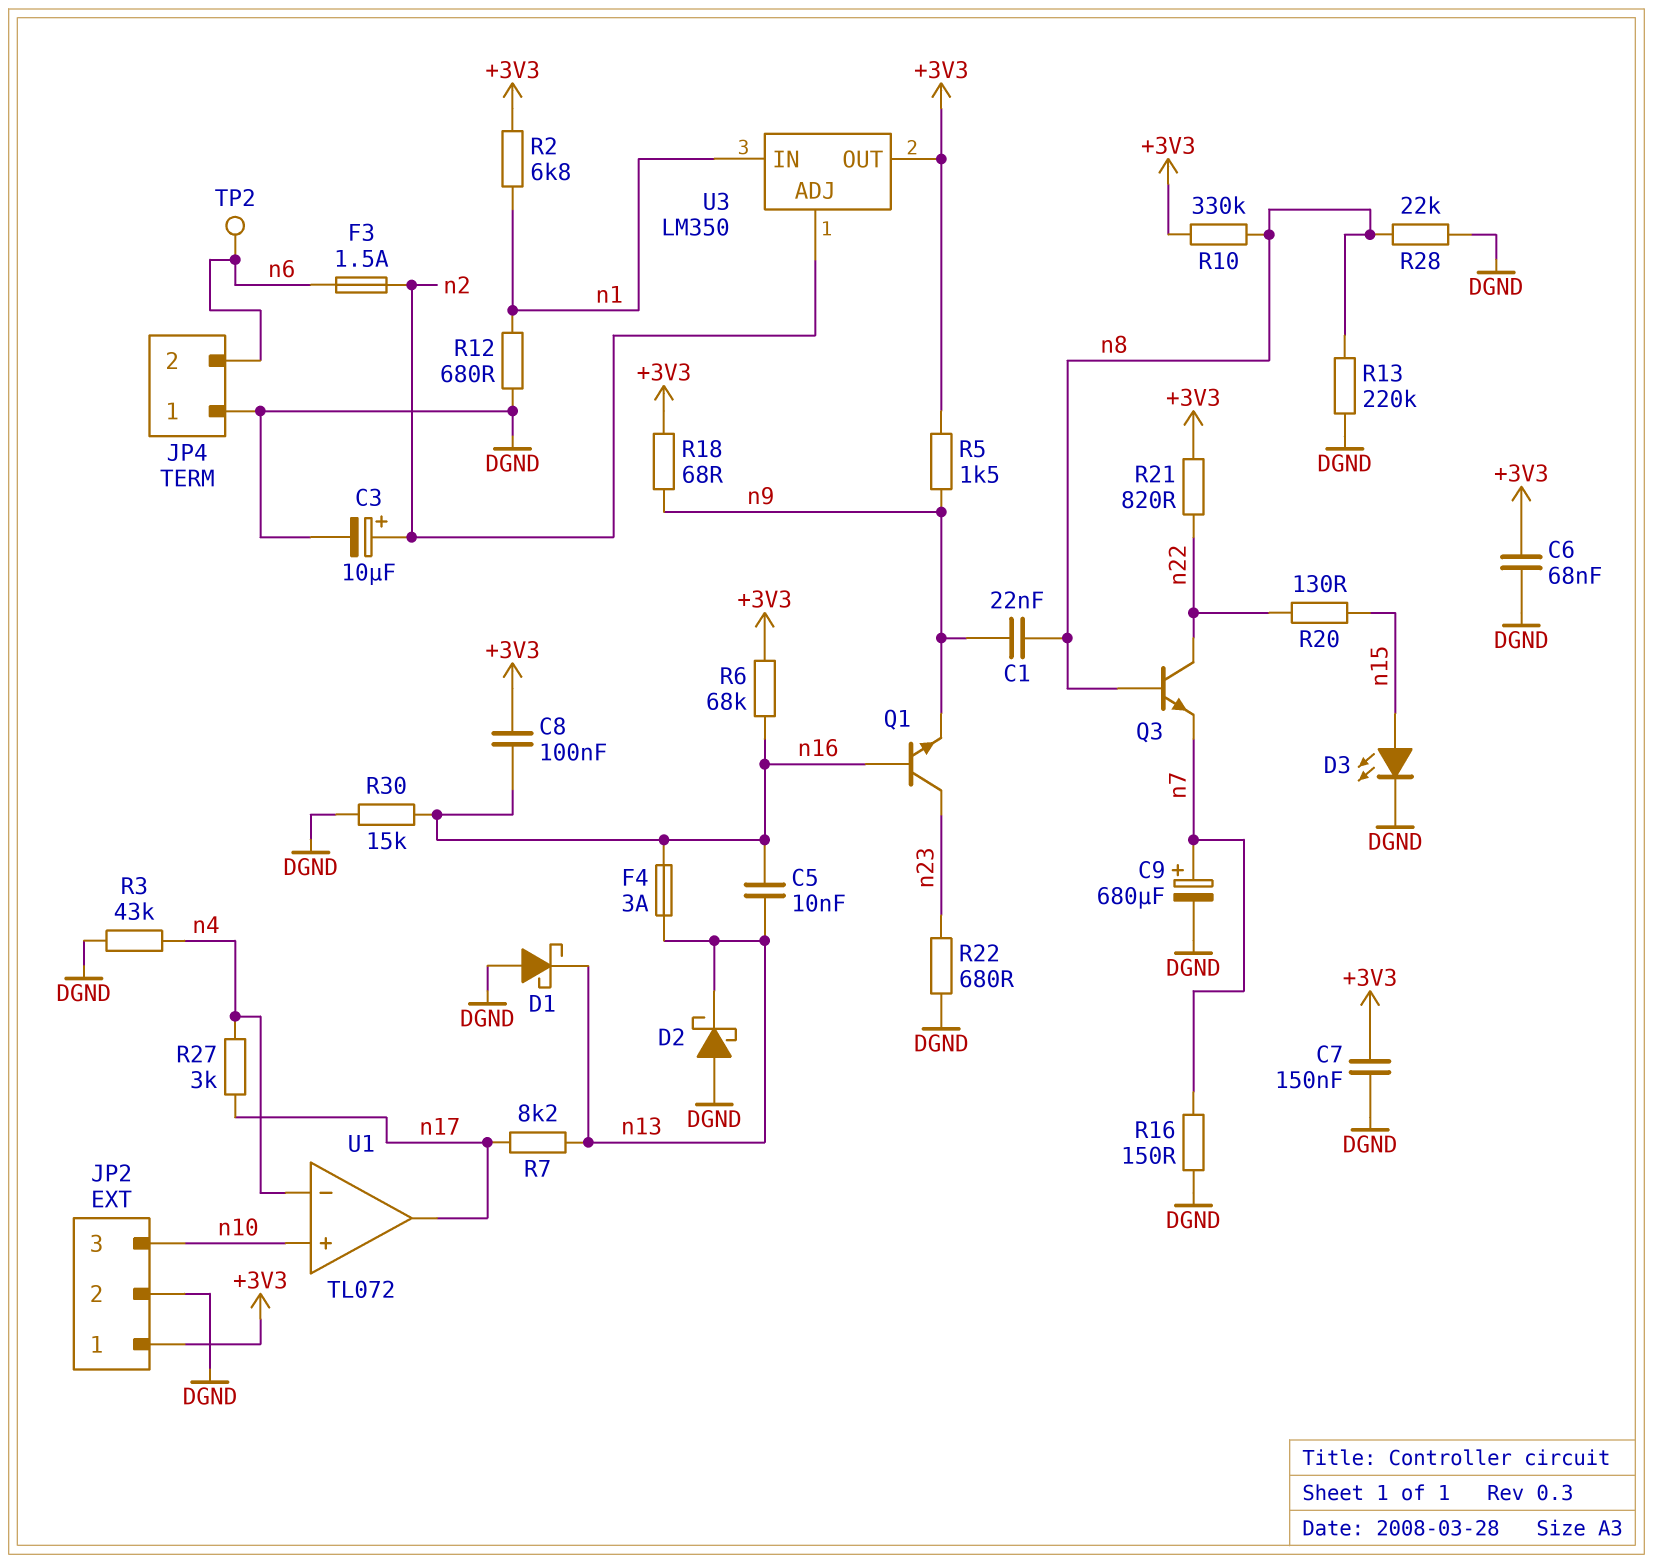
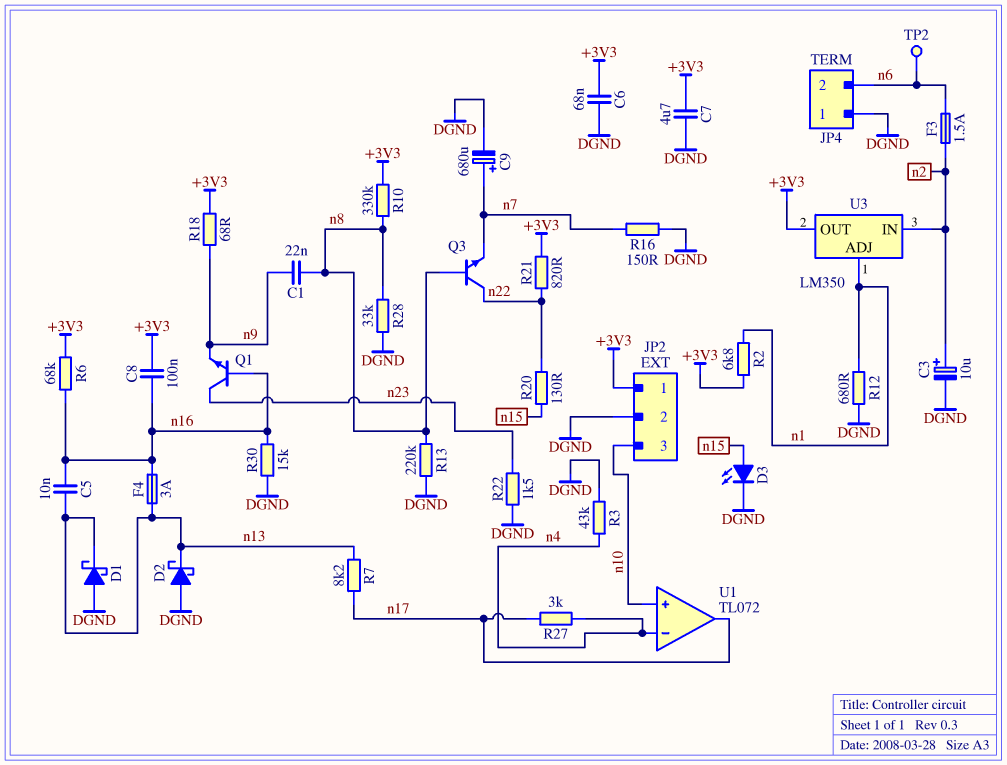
C7: 150nF (+3V3, DGND) -> 4.7uF (+3V3, DGND)
R5: 1.5k (+3V3, n9) -> none
R22: 680 (DGND, n23) -> 1.5k (DGND, n23)
R28: 22k (DGND, n8) -> 33k (DGND, n8)
U3 pin ADJ: n2 -> n1
U3 pin IN: n1 -> n2

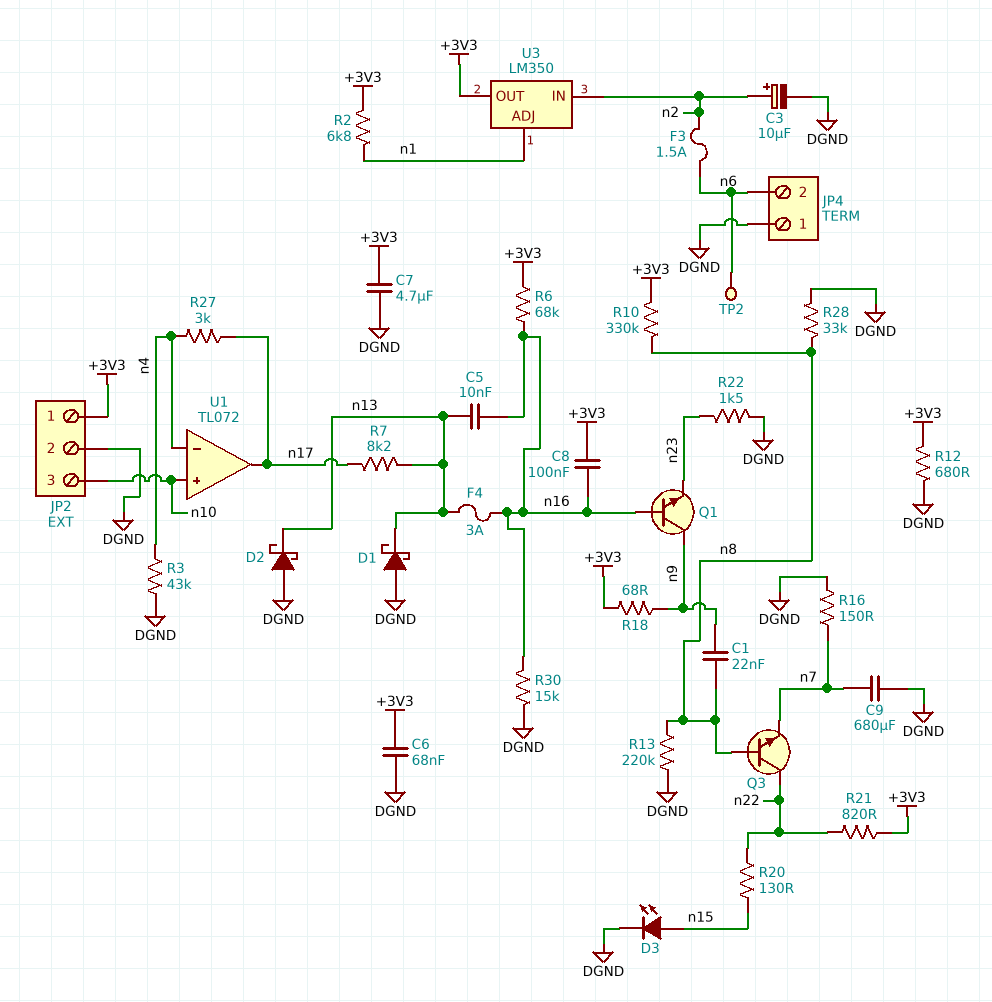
C9: 680uF (plus n7, minus DGND) -> 680uF (DGND, n7)
Q1: NPN (B n16, C n23, E n9) -> NPN (B n16, C n9, E n23)
R12: 680 (DGND, n1) -> 680 (+3V3, DGND)

